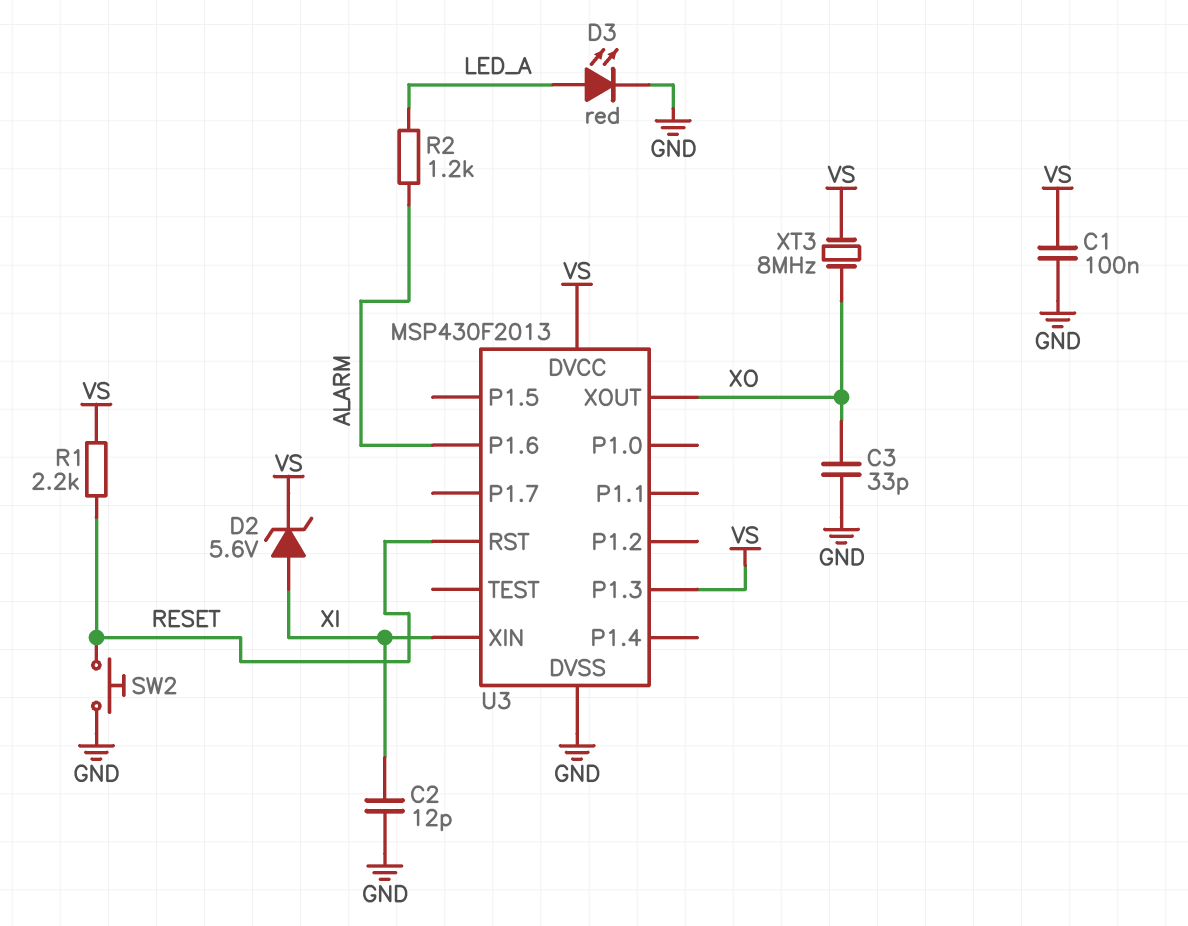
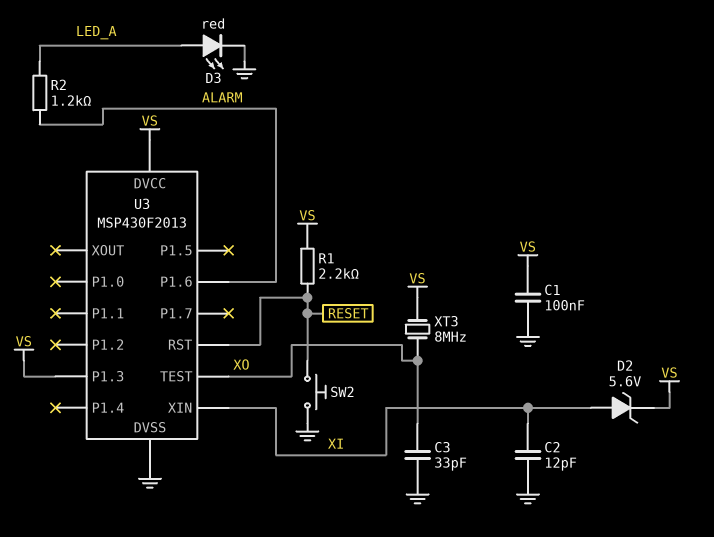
U3 pin TEST: none -> XO
U3 pin XOUT: XO -> none

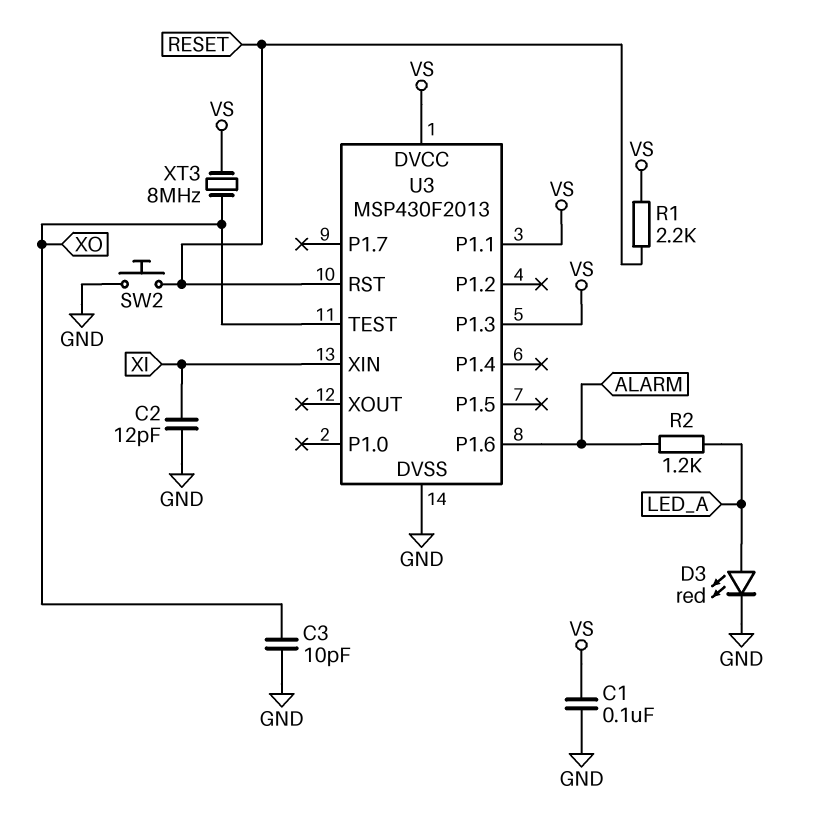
C3: 33pF (GND, XO) -> 10pF (GND, XO)
D2: zener 5.6V (A XI, K VS) -> none
U3 pin P1.1: none -> VS

